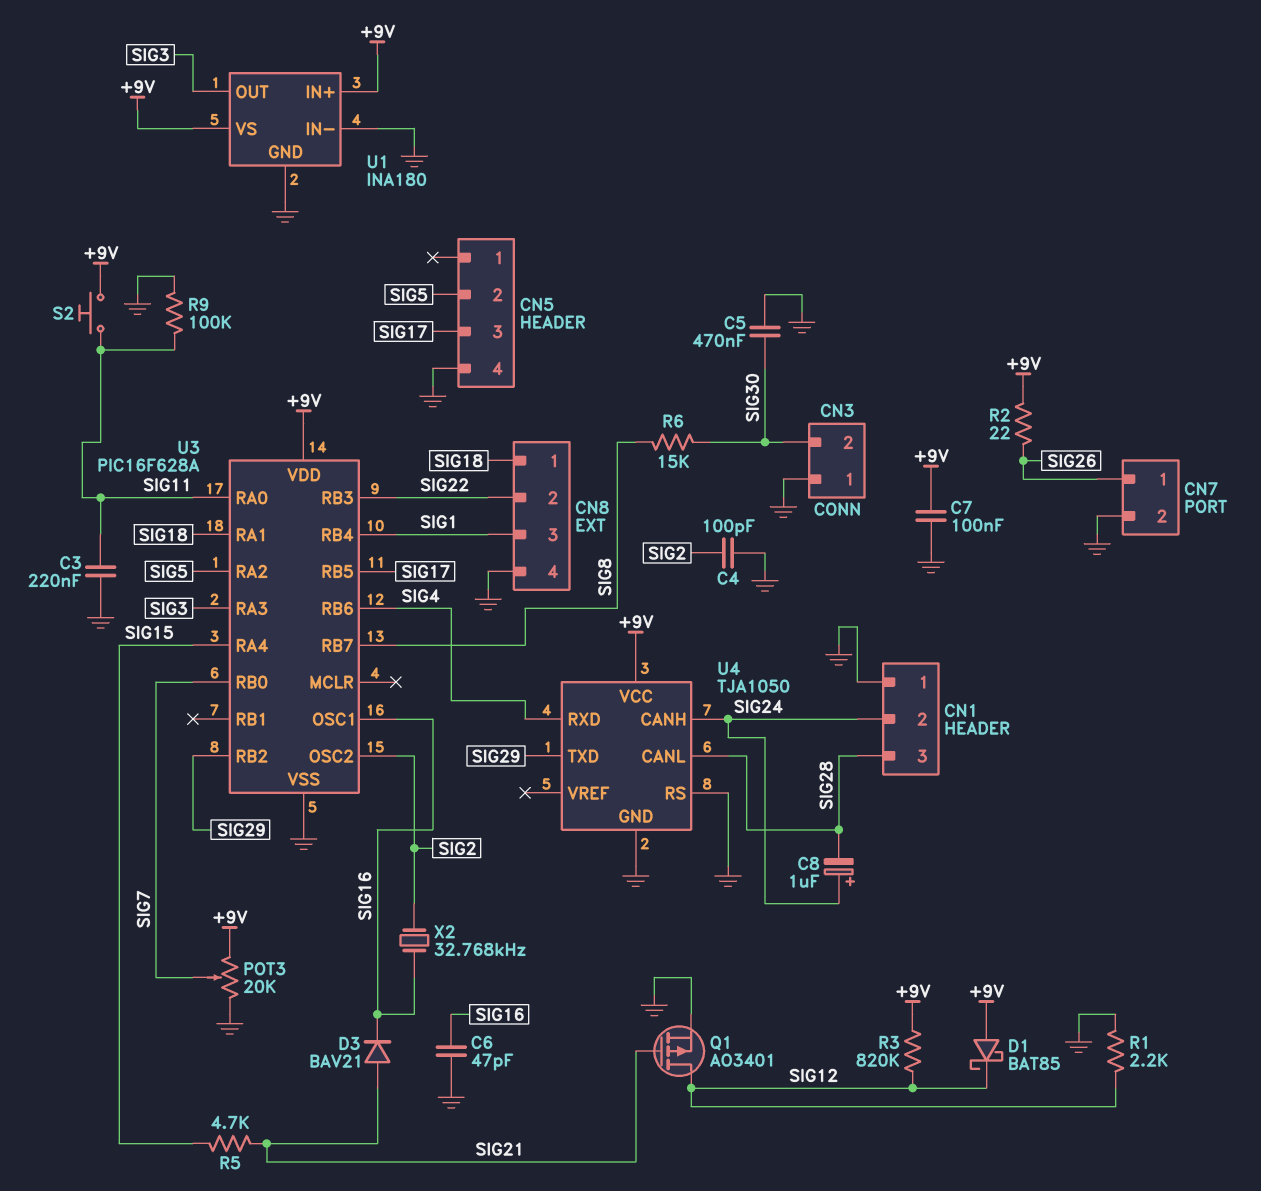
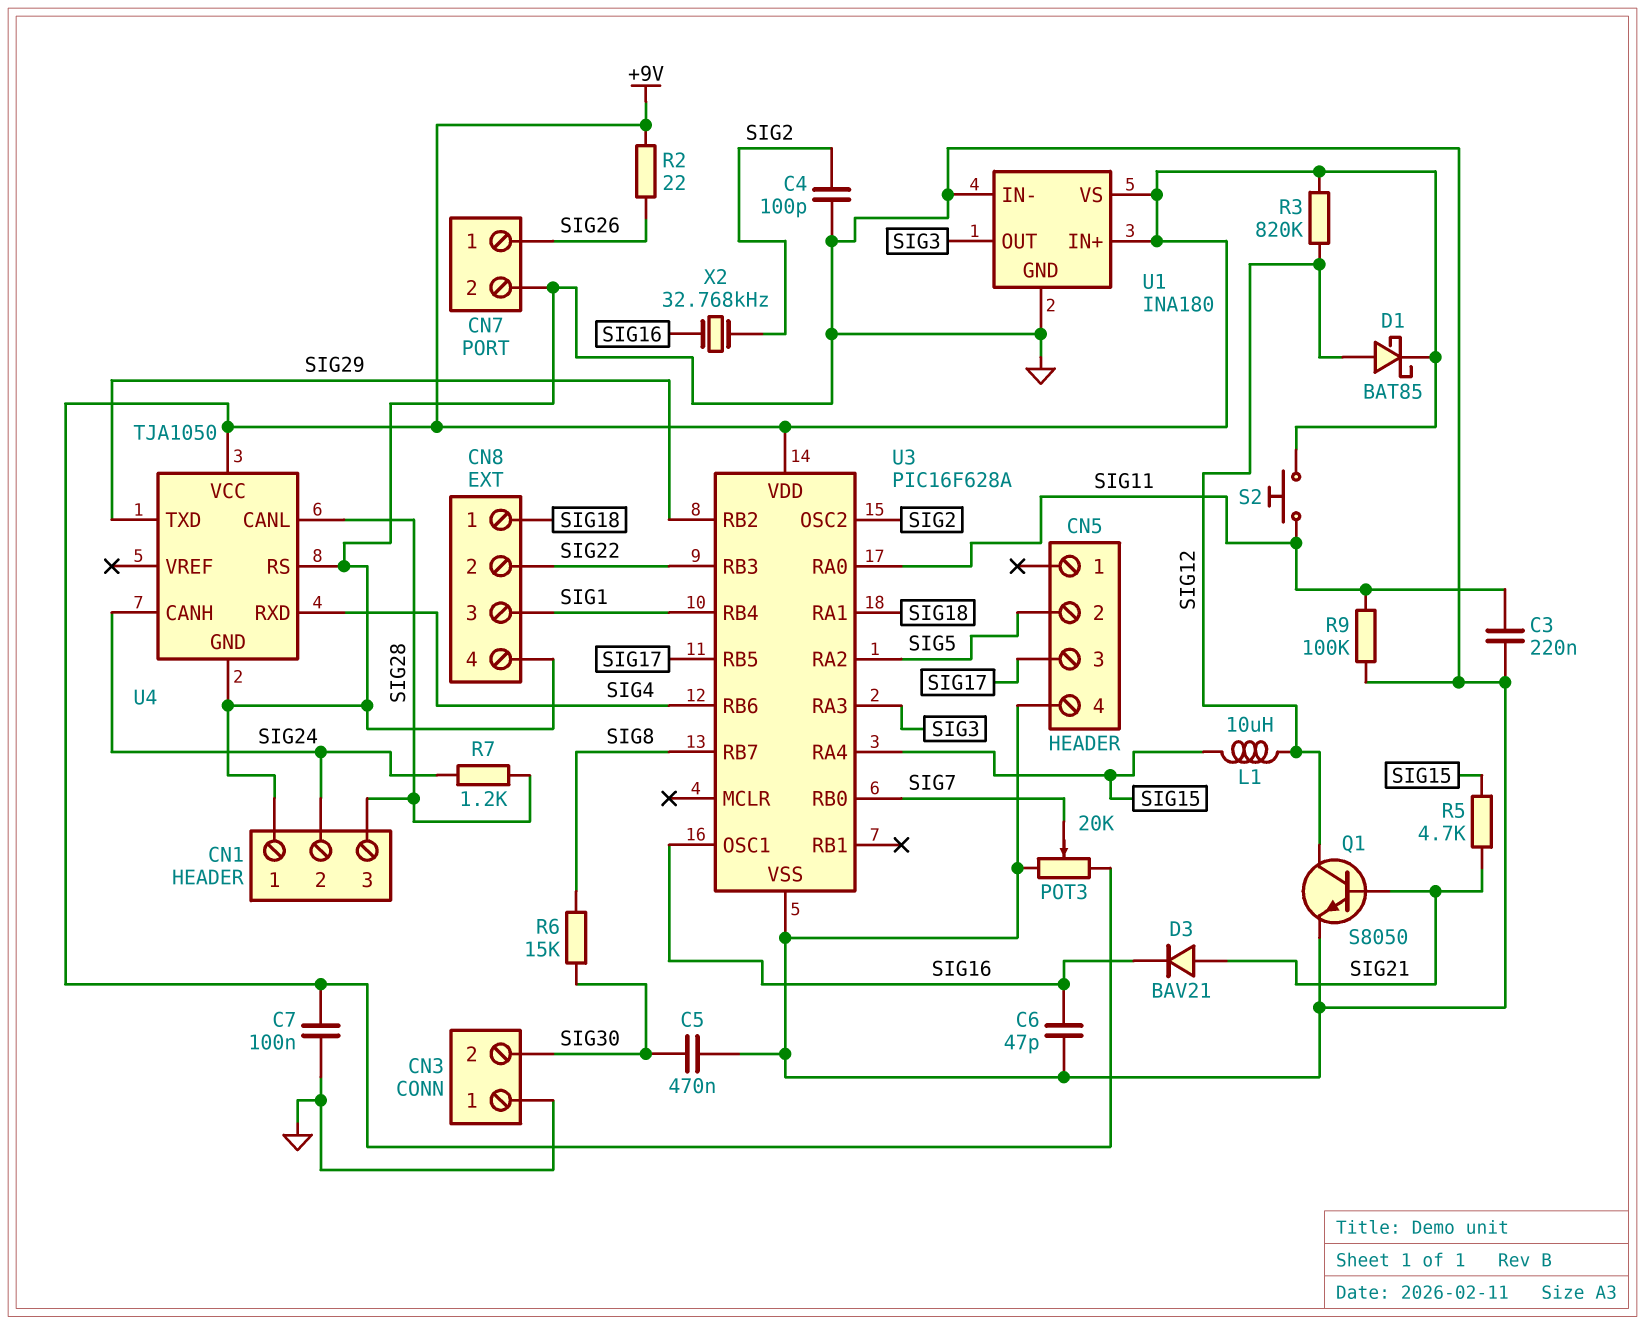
C8: 1uF (plus SIG24, minus SIG28) -> none
D1: schottky BAT85 (A +9V, K SIG12) -> schottky BAT85 (A SIG12, K +9V)
L1: none -> 10uH (SIG12, SIG15)
Q1: PMOS AO3401 (G SIG21, D SIG12, S GND) -> NPN S8050 (B SIG21, C SIG12, E GND)
R1: 2.2k (GND, SIG12) -> none
R7: none -> 1.2k (SIG24, SIG28)

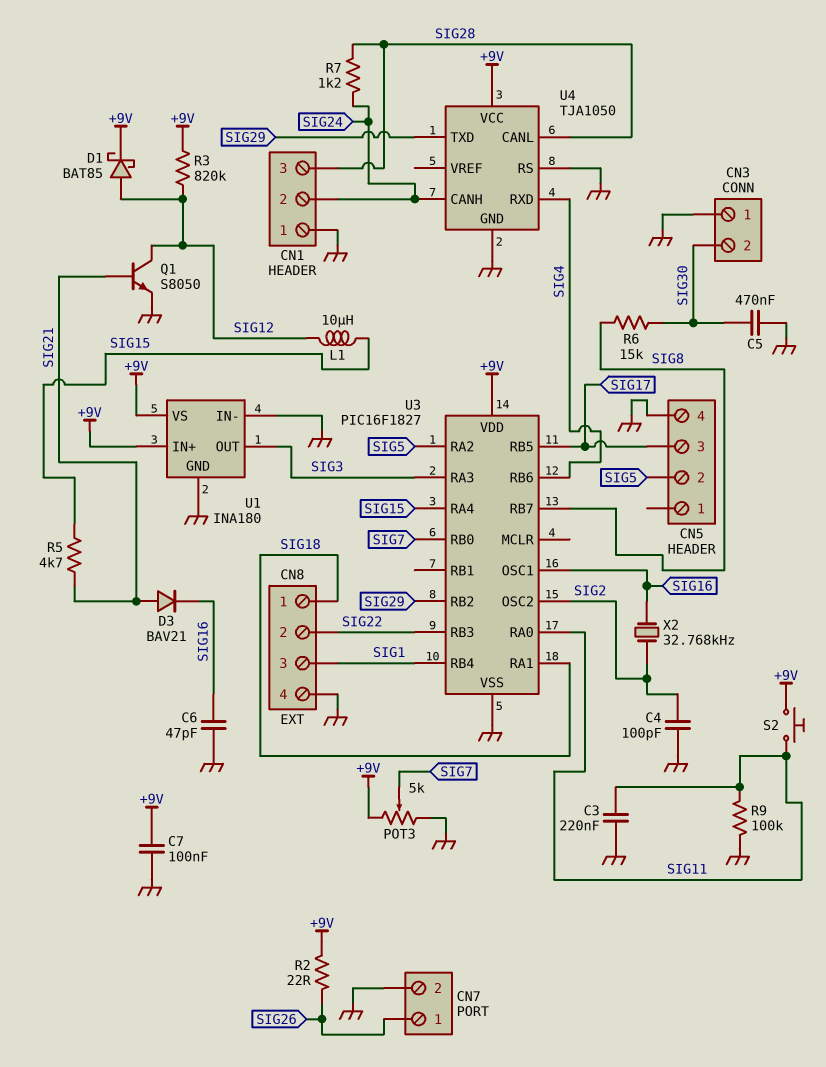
POT3: 20k (+9V, GND, wiper SIG7) -> 5k (+9V, GND, wiper SIG7)
U3: PIC16F628A -> PIC16F1827

